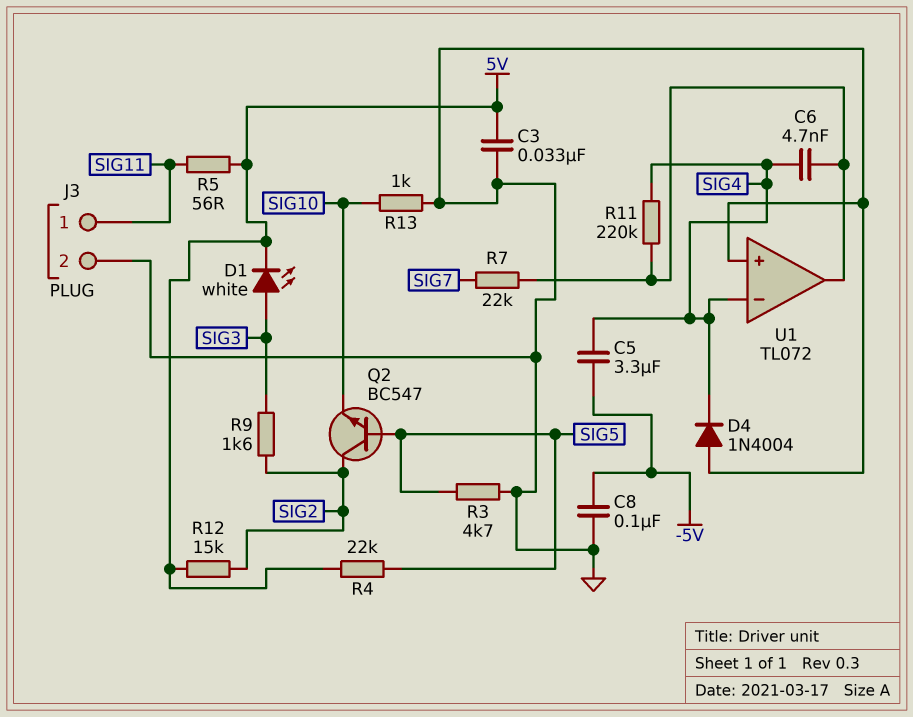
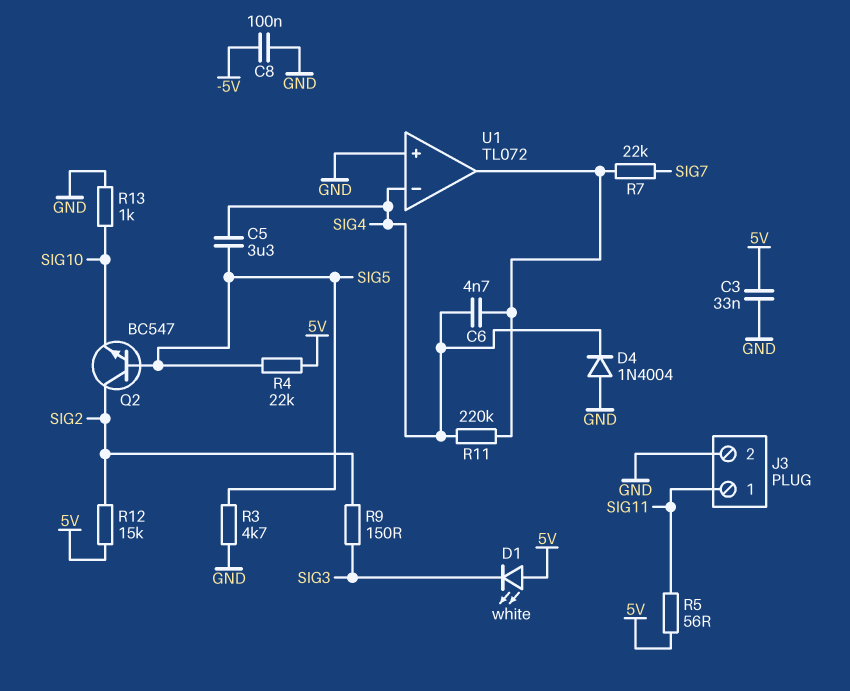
C5: 3.3uF (-5V, SIG4) -> 3.3uF (SIG4, SIG5)
D1: LED white (A SIG3, K 5V) -> LED white (A 5V, K SIG3)
R9: 1.6k (SIG2, SIG3) -> 150 (SIG2, SIG3)

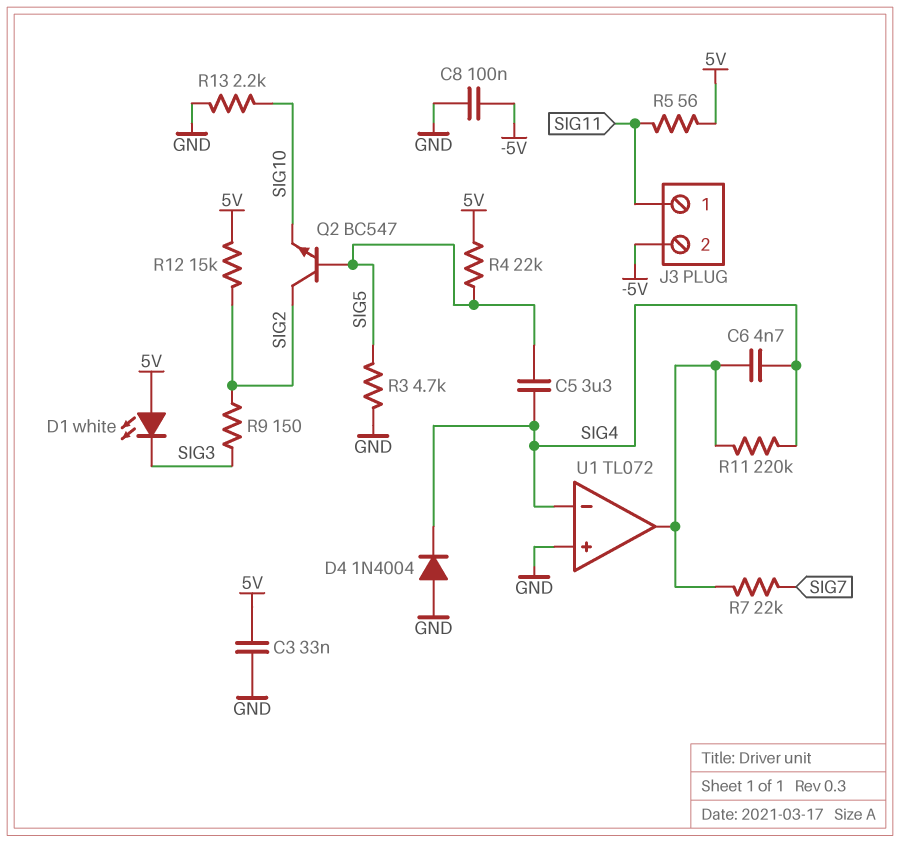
J3 pin 2: GND -> -5V
R13: 1k (GND, SIG10) -> 2.2k (GND, SIG10)

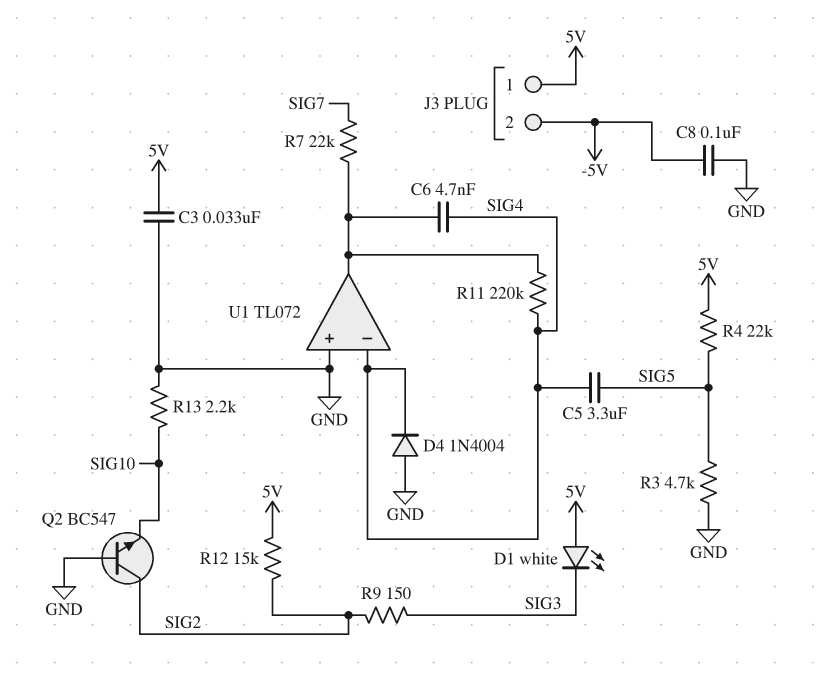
J3 pin 1: SIG11 -> 5V
Q2: NPN BC547 (B SIG5, C SIG2, E SIG10) -> NPN BC547 (B GND, C SIG2, E SIG10)
R5: 56 (5V, SIG11) -> none

